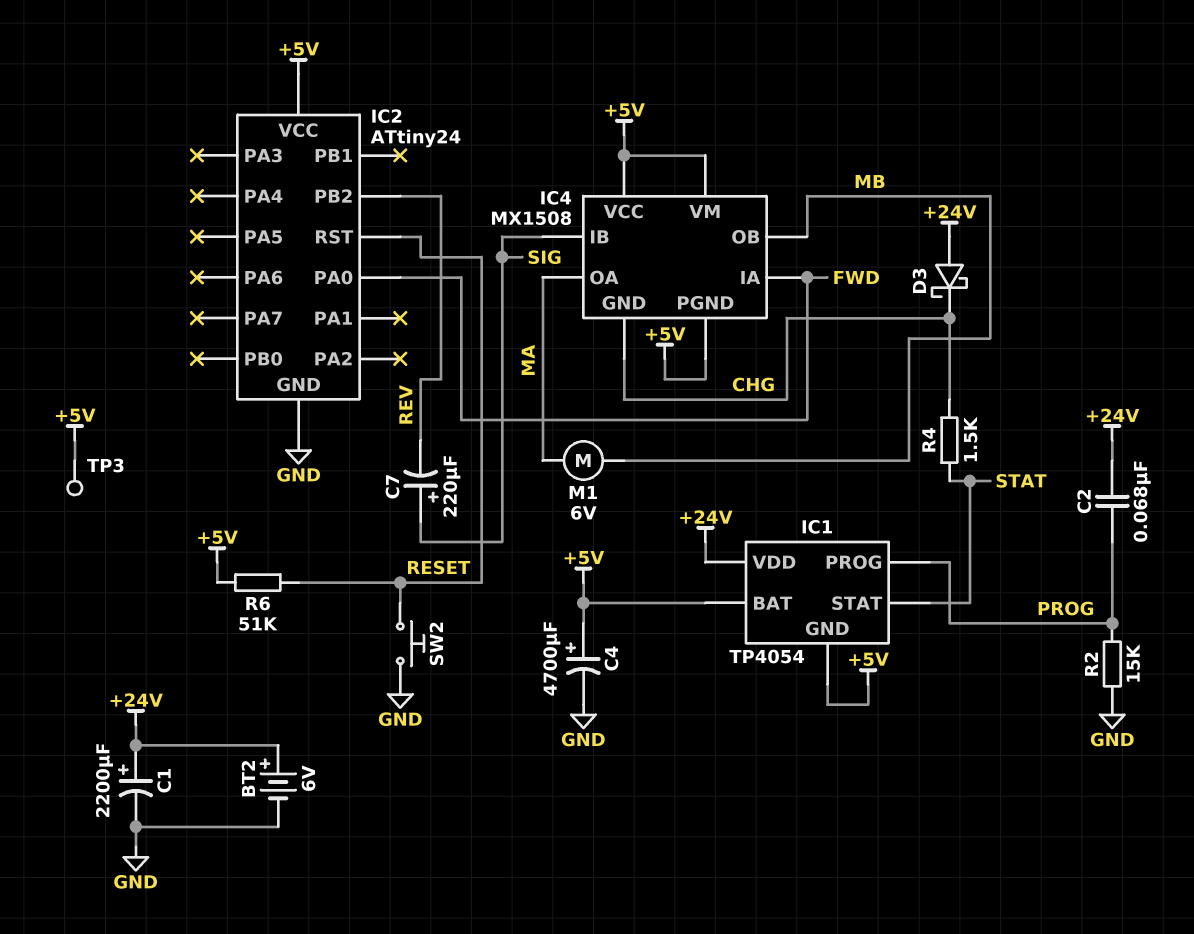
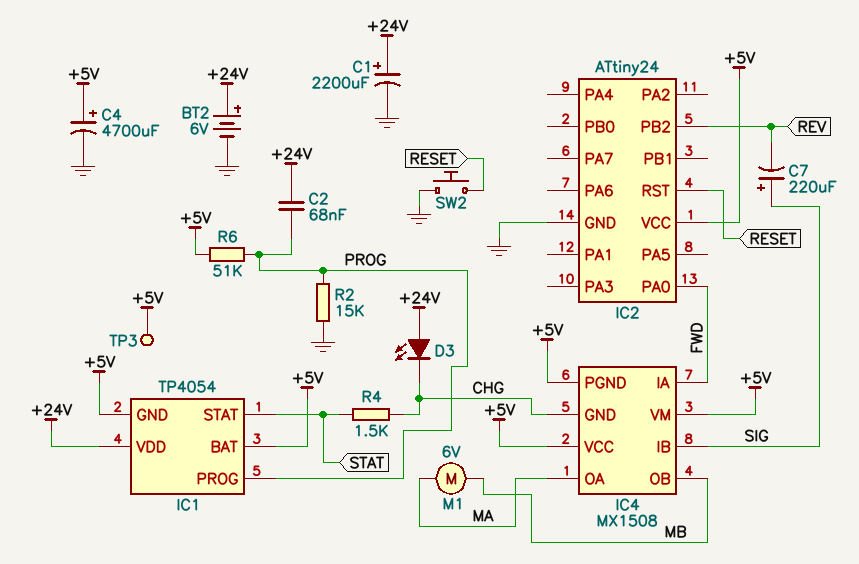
D3: schottky (A +24V, K CHG) -> LED (A +24V, K CHG)
R6: 51k (+5V, RESET) -> 51k (+5V, PROG)

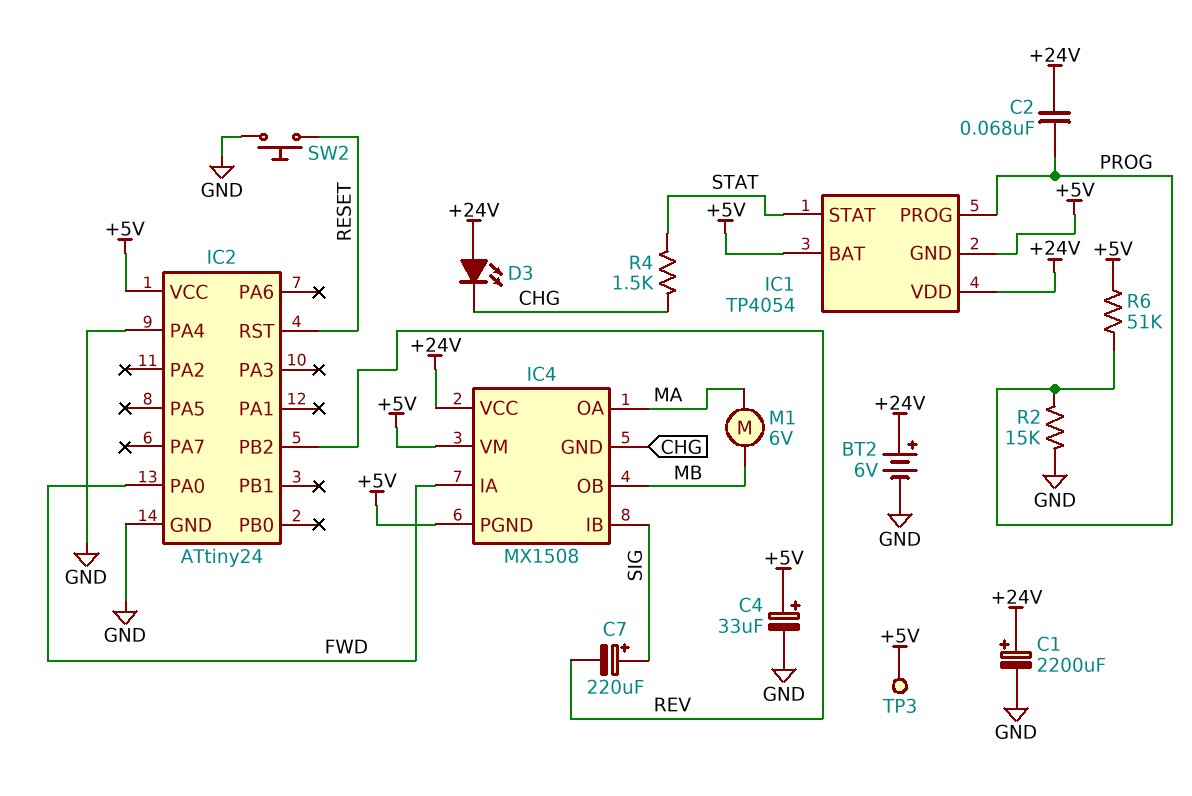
C4: 4700uF (plus +5V, minus GND) -> 33uF (plus +5V, minus GND)
IC2 pin PA4: none -> GND
IC4 pin VCC: +5V -> +24V

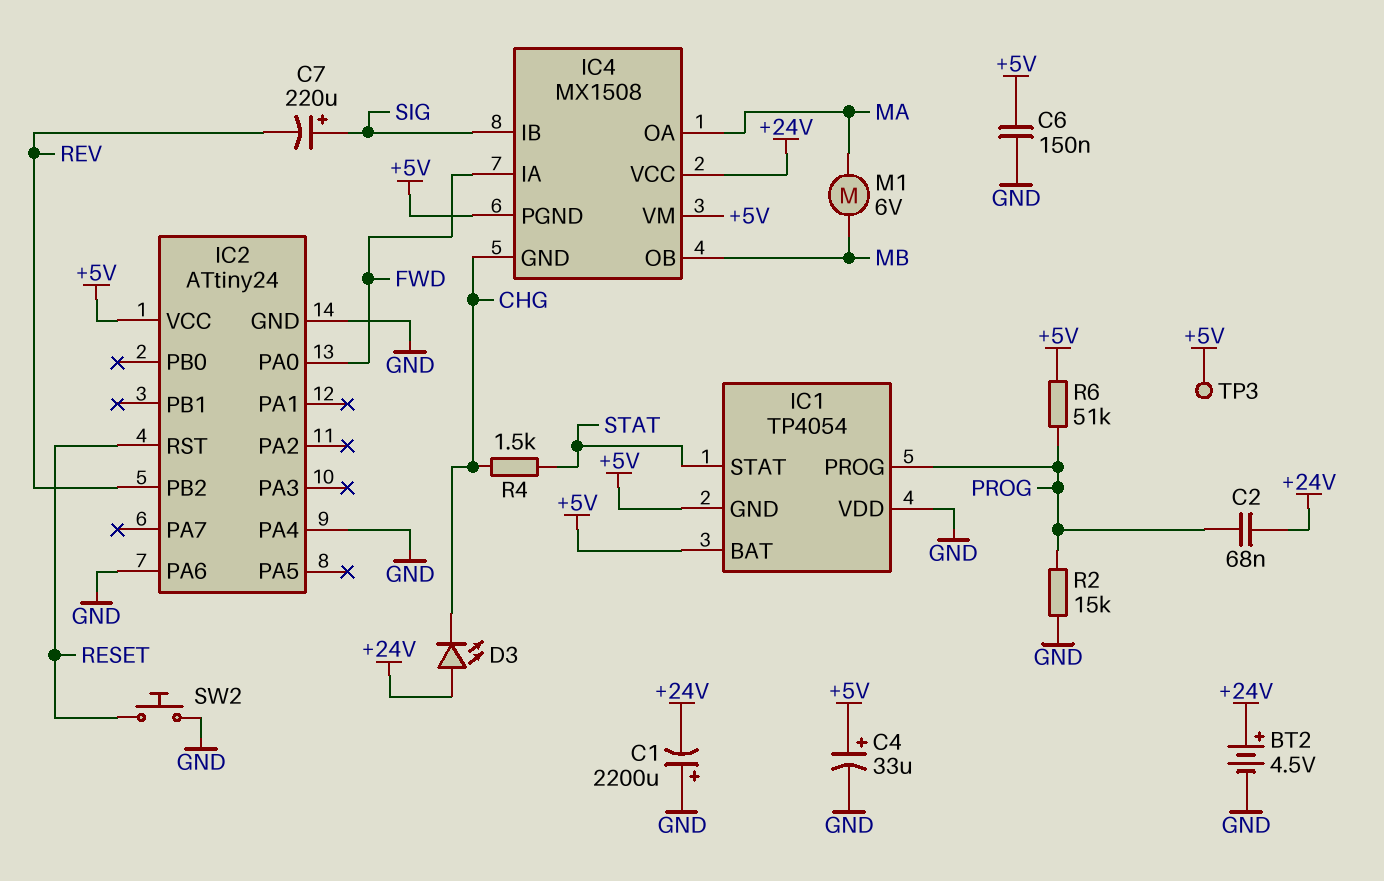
BT2: 6V (plus +24V, minus GND) -> 4.5V (plus +24V, minus GND)
C1: 2200uF (plus +24V, minus GND) -> 2200uF (plus GND, minus +24V)
C6: none -> 150nF (+5V, GND)
IC1 pin VDD: +24V -> GND
IC2 pin PA6: none -> GND

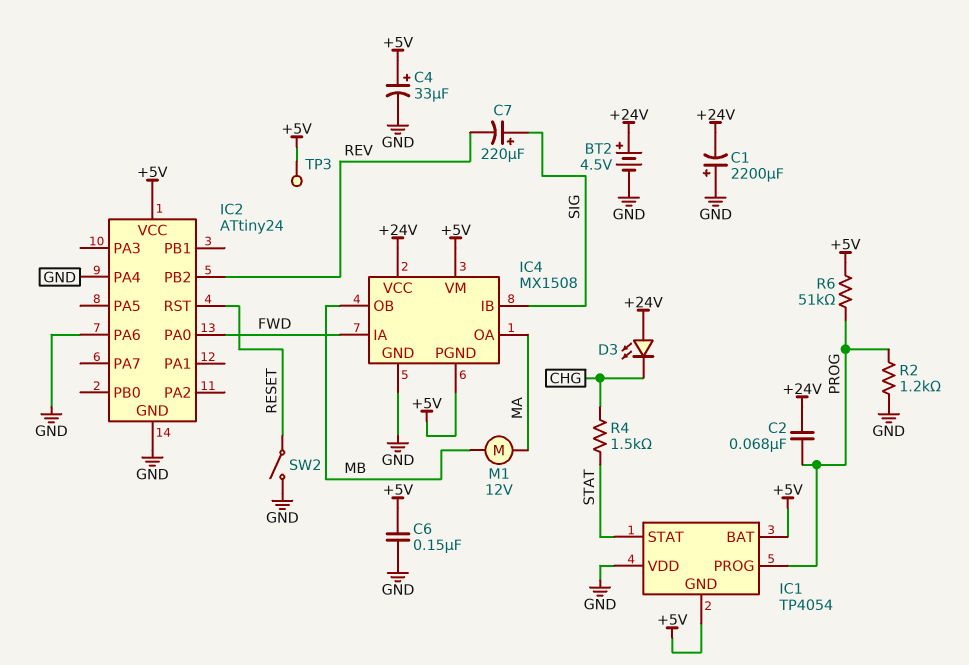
IC4 pin GND: CHG -> GND
M1: motor 6V (MA, MB) -> motor 12V (MA, MB)
R2: 15k (GND, PROG) -> 1.2k (GND, PROG)
SW2: button (GND, RESET) -> switch (GND, RESET)

